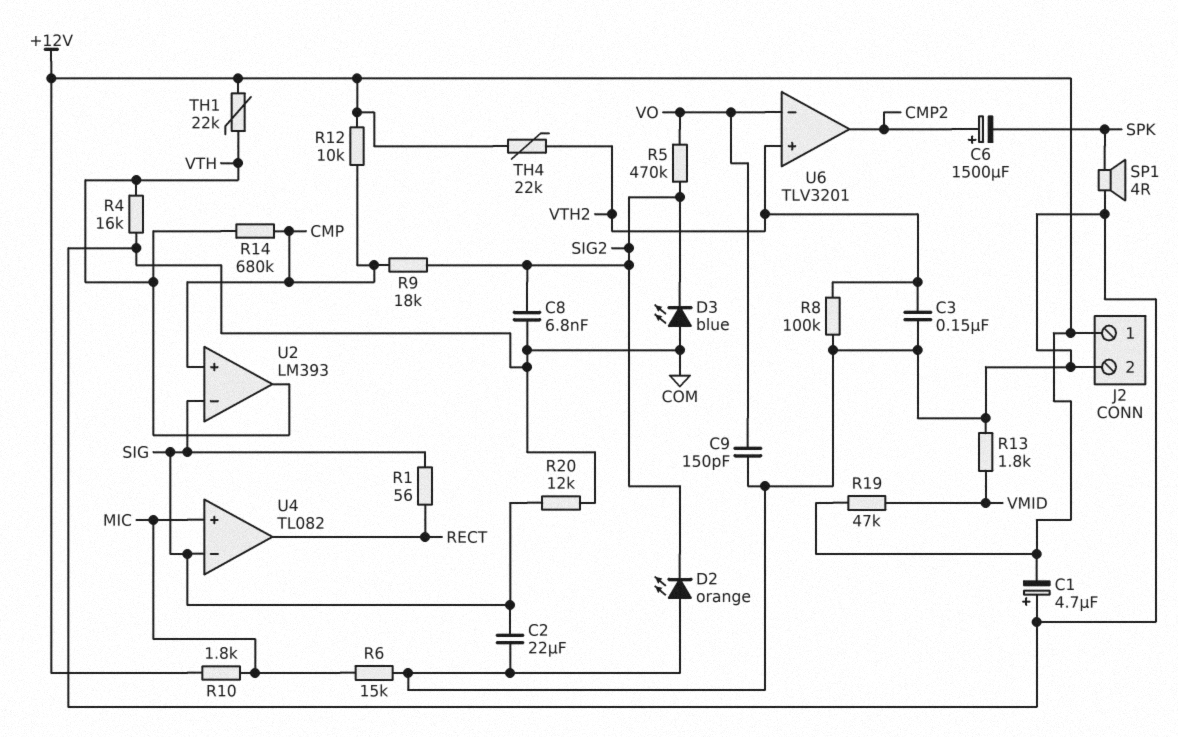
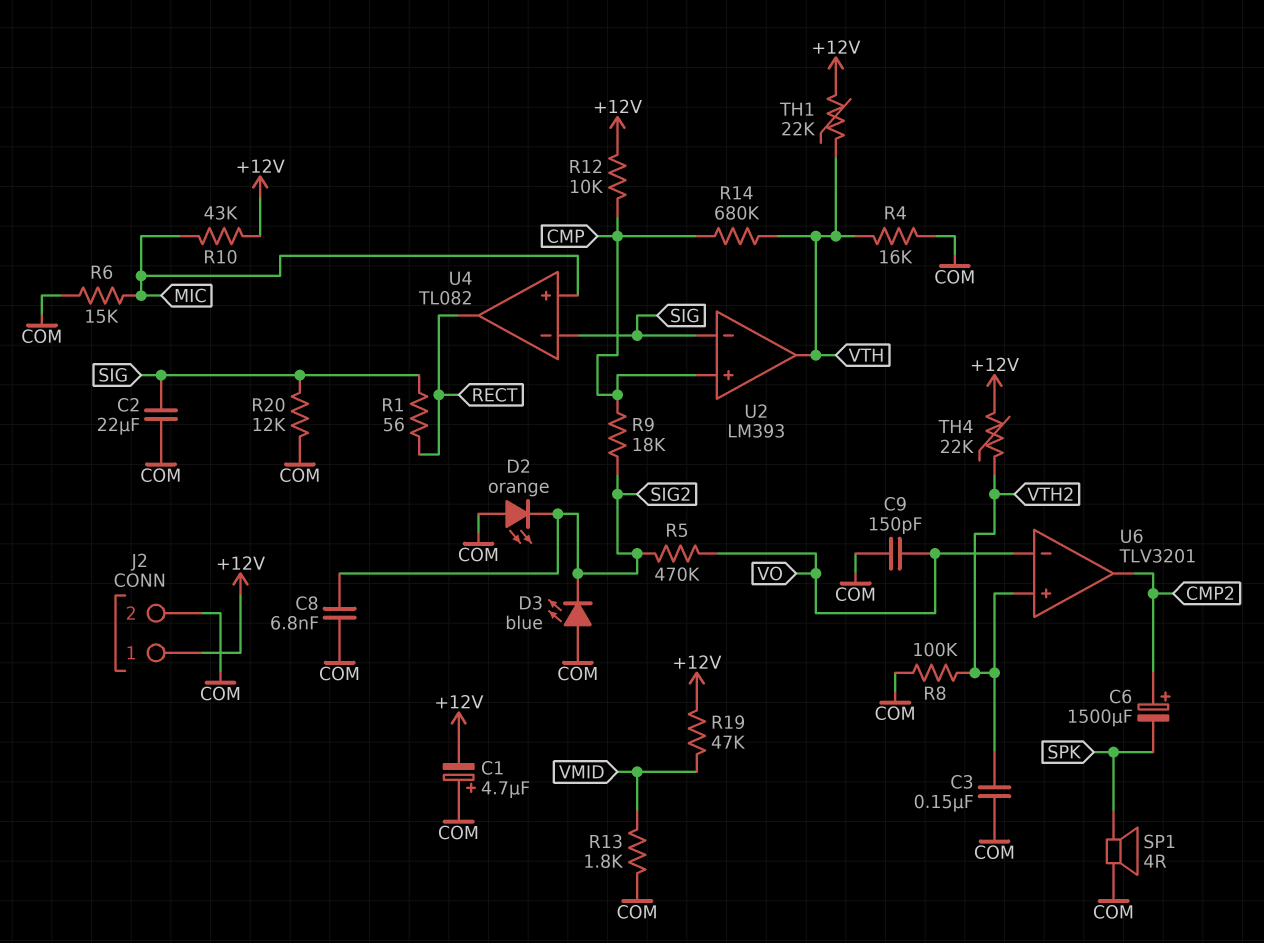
R10: 1.8k (+12V, MIC) -> 43k (+12V, MIC)

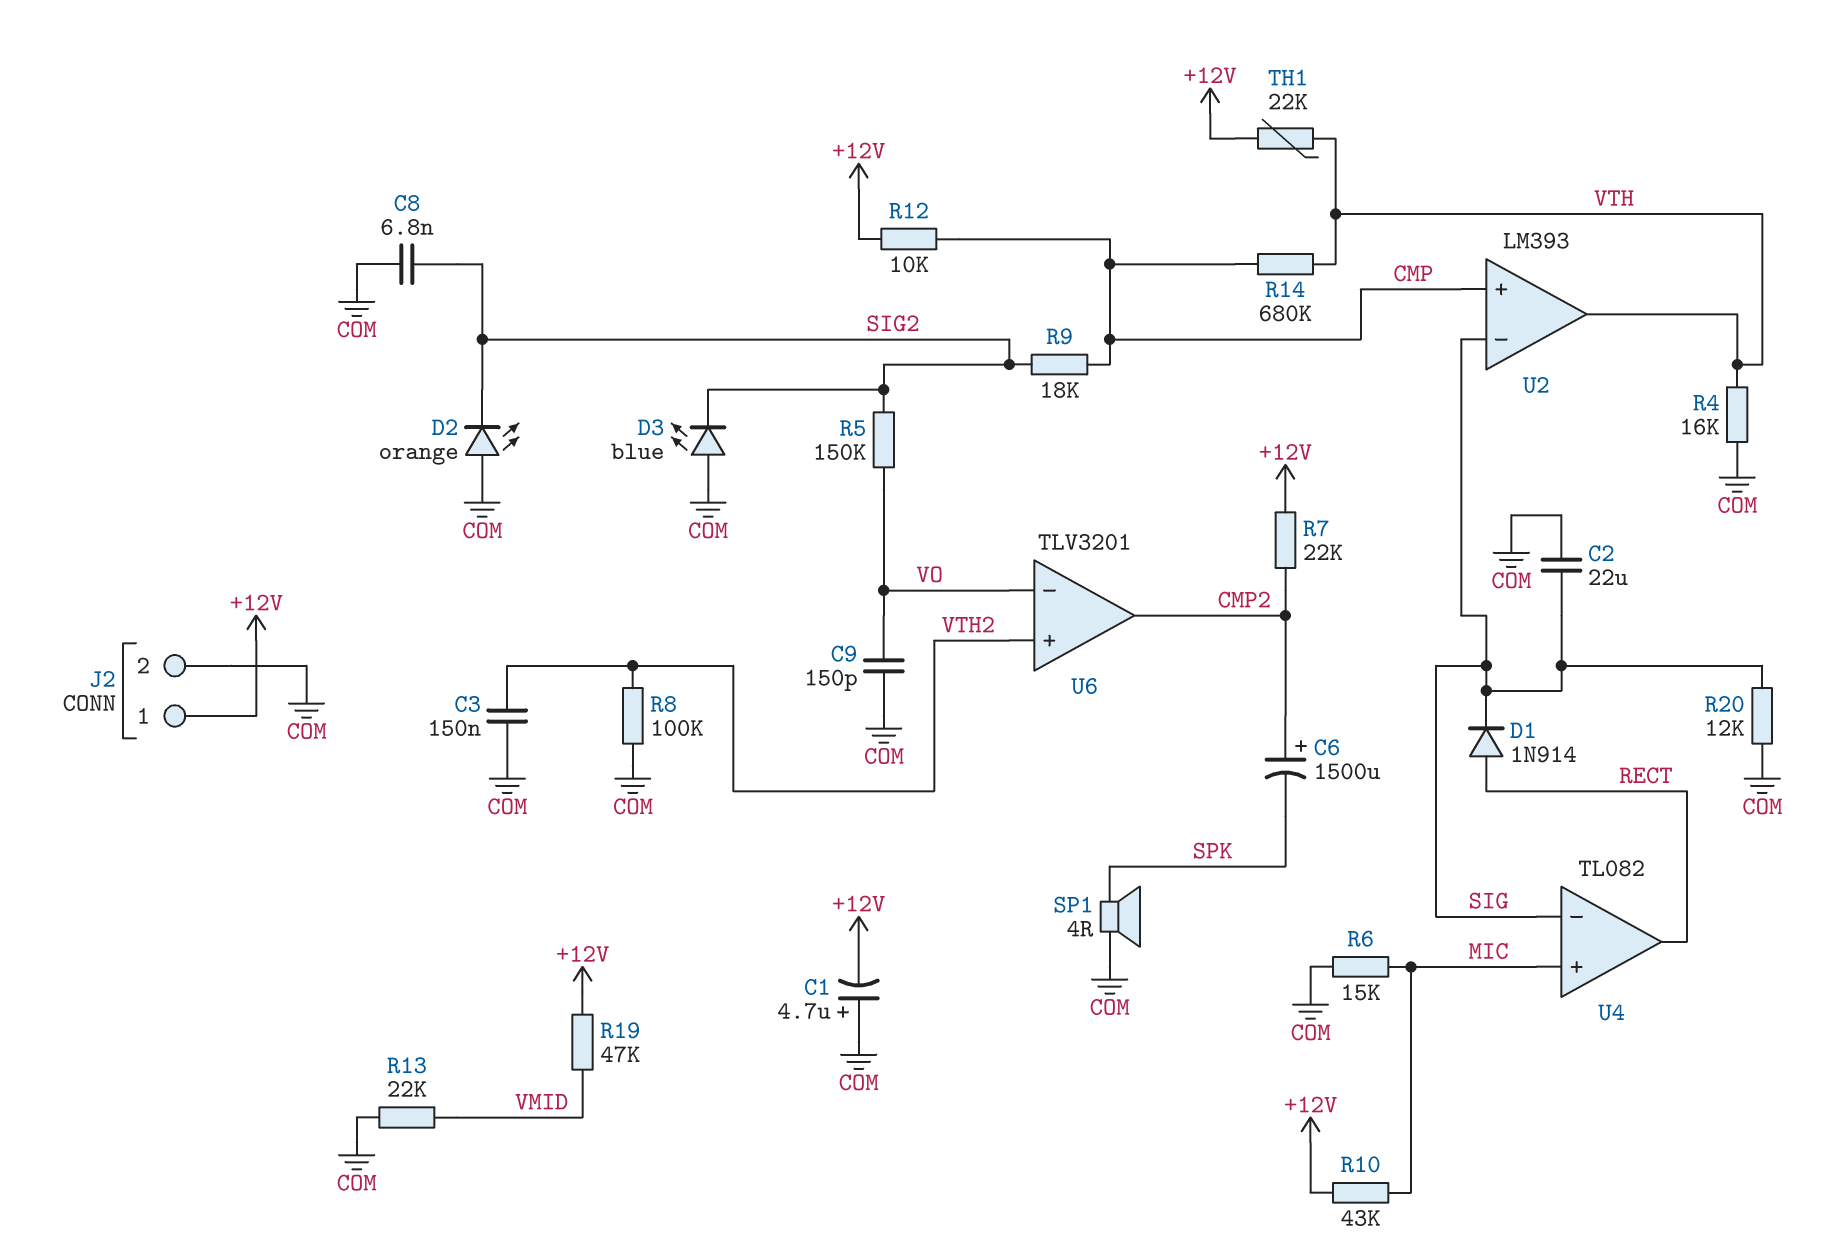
D1: none -> diode 1N914 (A RECT, K SIG)
R1: 56 (RECT, SIG) -> none
R5: 470k (SIG2, VO) -> 150k (SIG2, VO)
R7: none -> 22k (+12V, CMP2)
R13: 1.8k (COM, VMID) -> 22k (COM, VMID)
TH4: 22k (+12V, VTH2) -> none

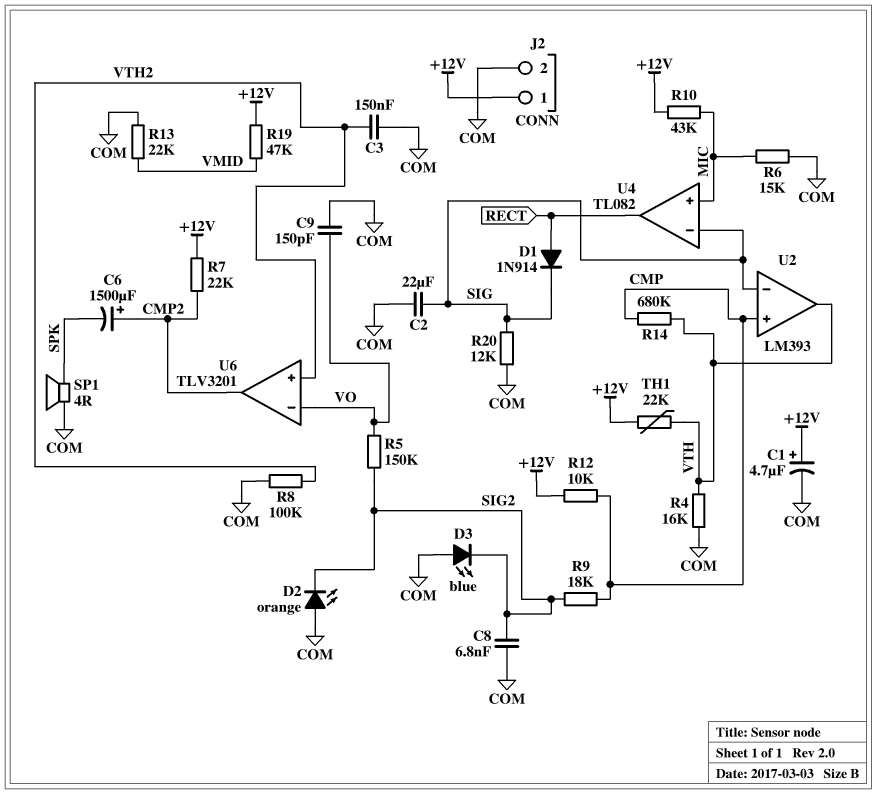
C1: 4.7uF (plus COM, minus +12V) -> 4.7uF (plus +12V, minus COM)

